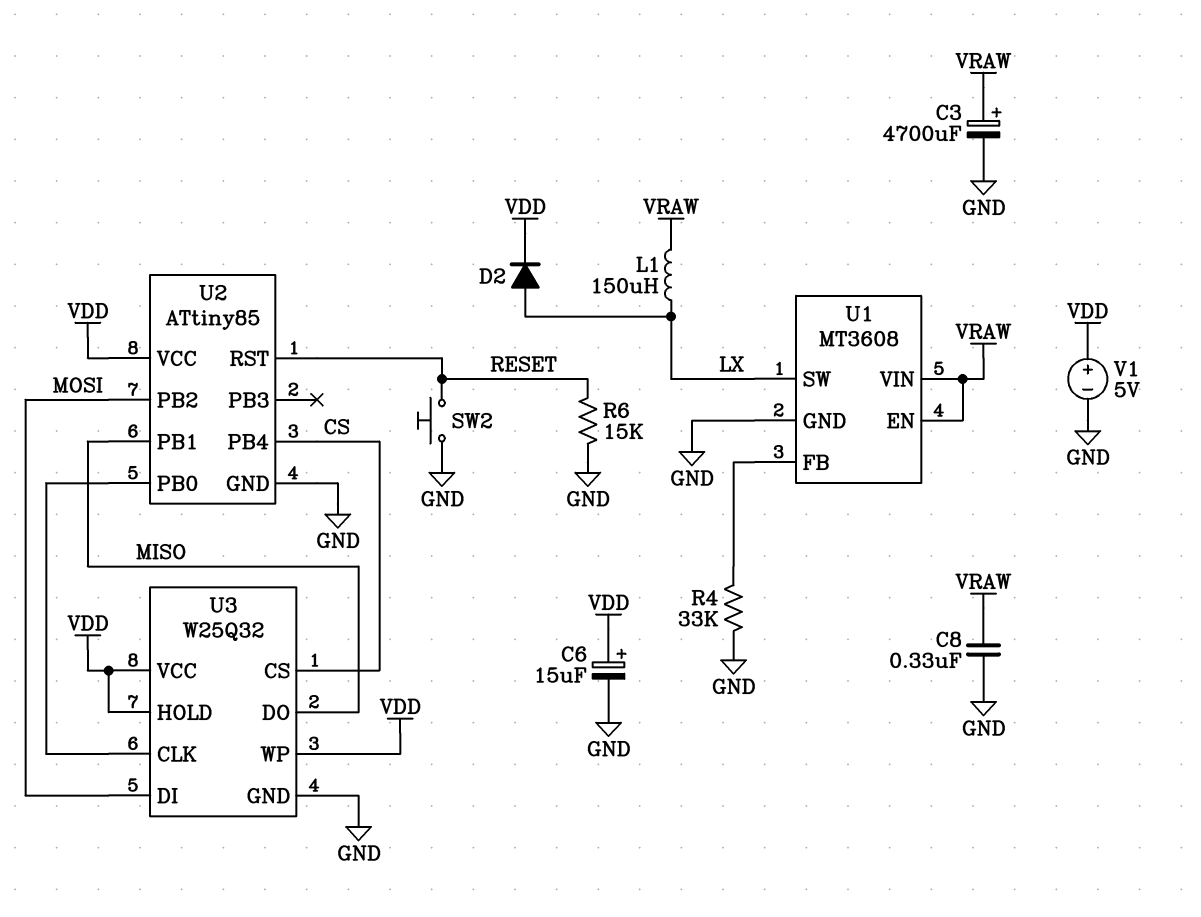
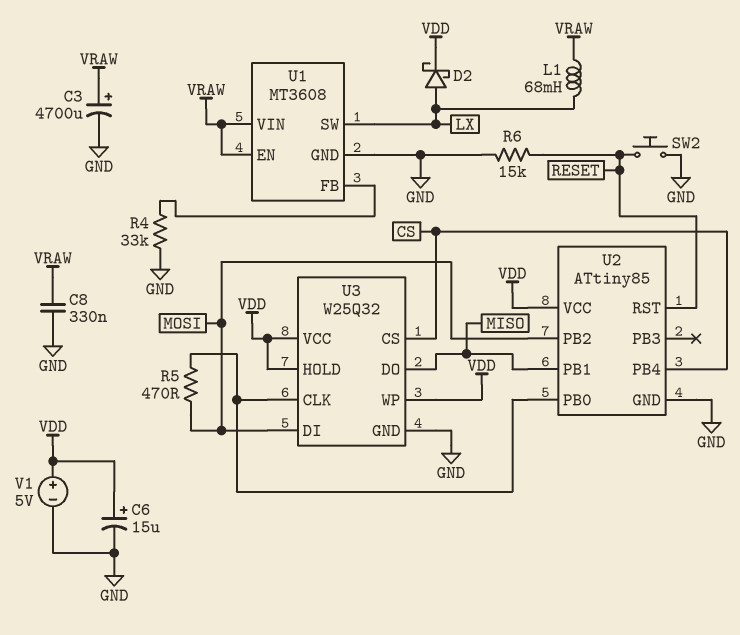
D2: diode (A LX, K VDD) -> schottky (A LX, K VDD)
L1: 150uH (LX, VRAW) -> 68mH (LX, VRAW)
R5: none -> 470 (MOSI, U2/PB0)

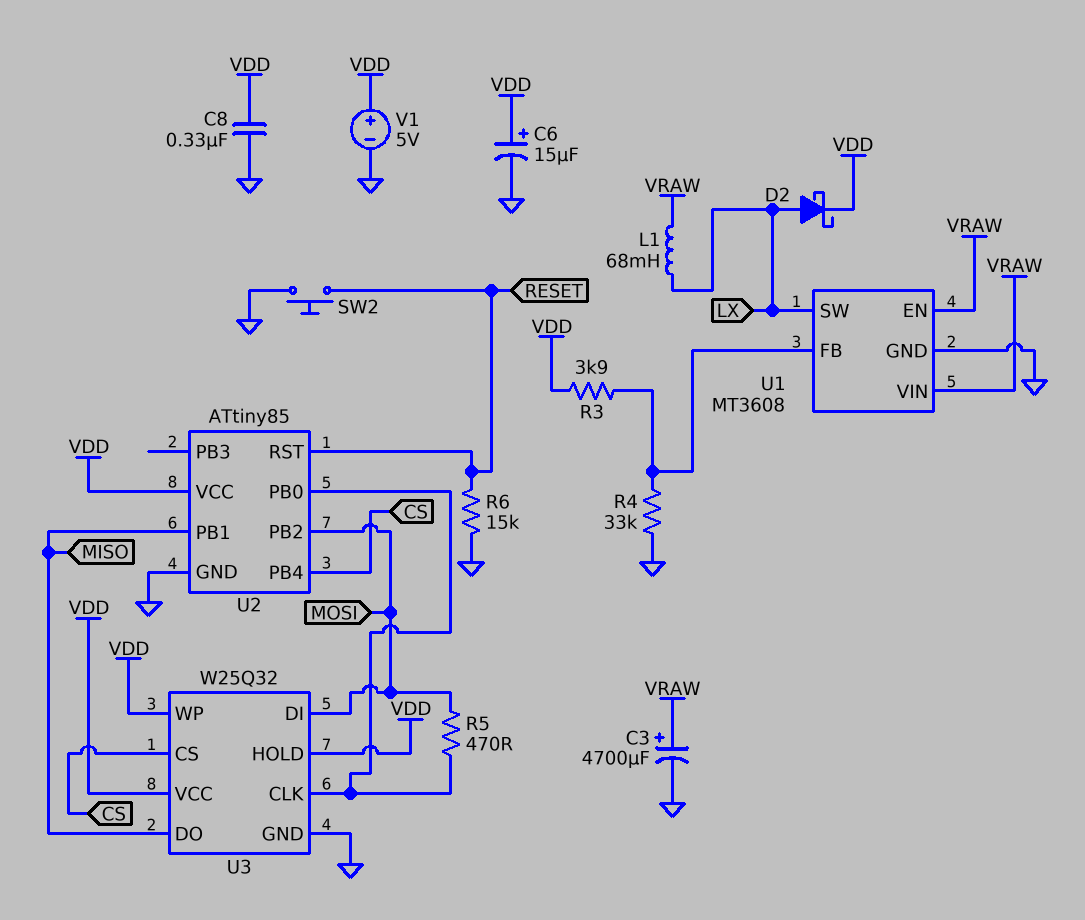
C8: 330nF (GND, VRAW) -> 330nF (GND, VDD)
R3: none -> 3.9k (U1/FB, VDD)

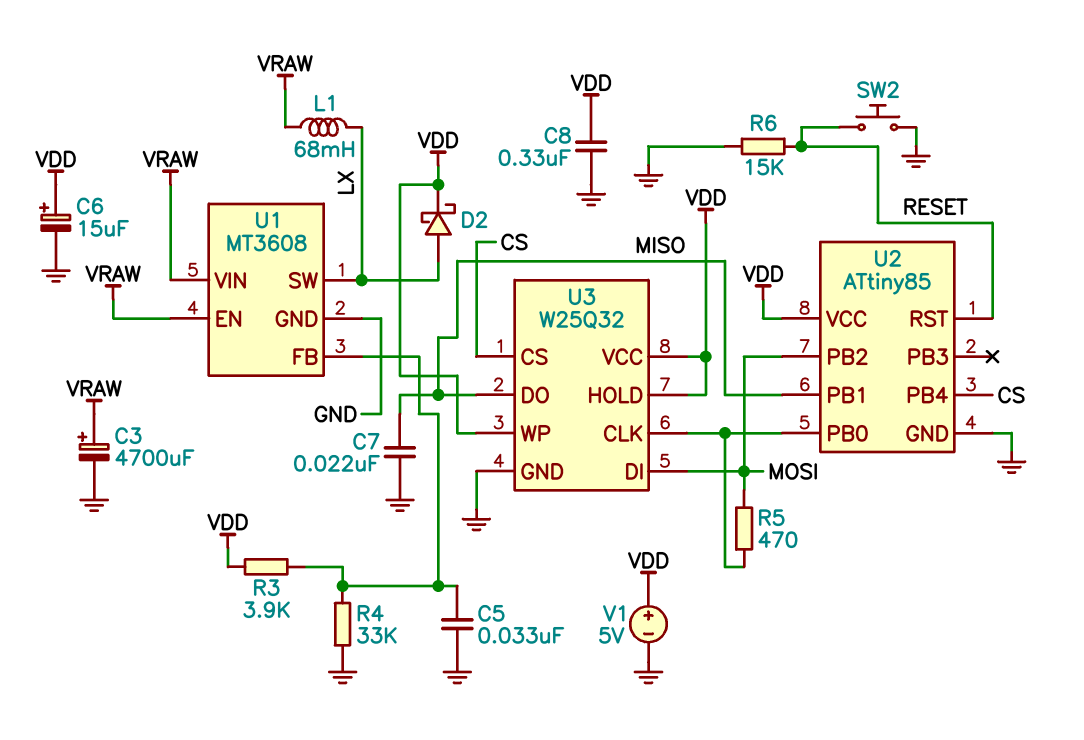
C5: none -> 33nF (GND, U1/FB)
C7: none -> 22nF (GND, MISO)

